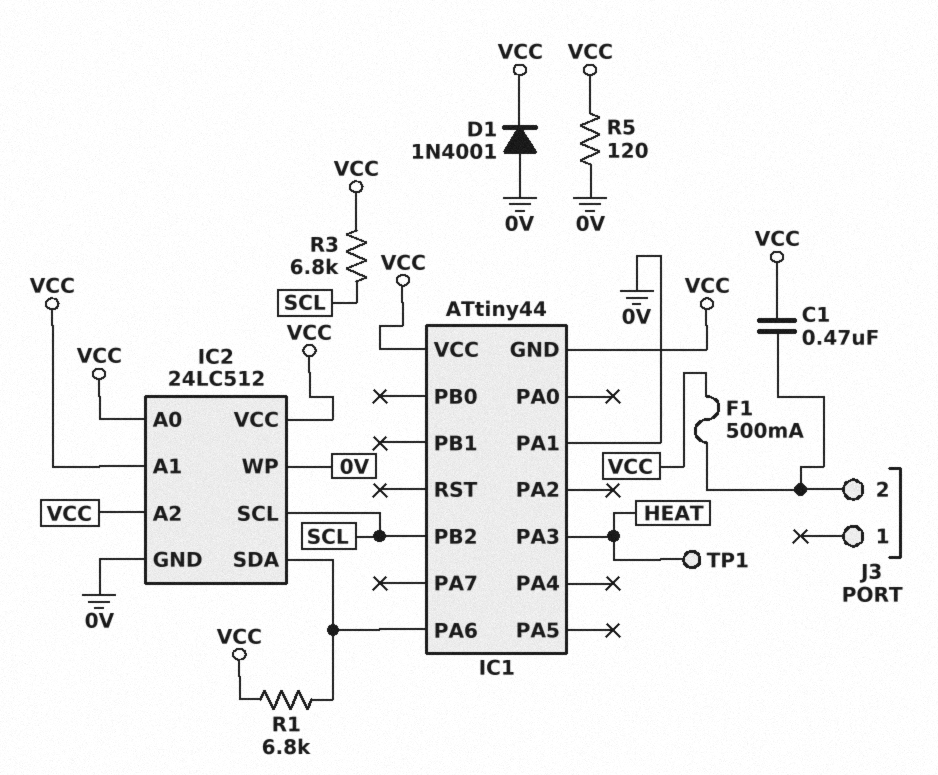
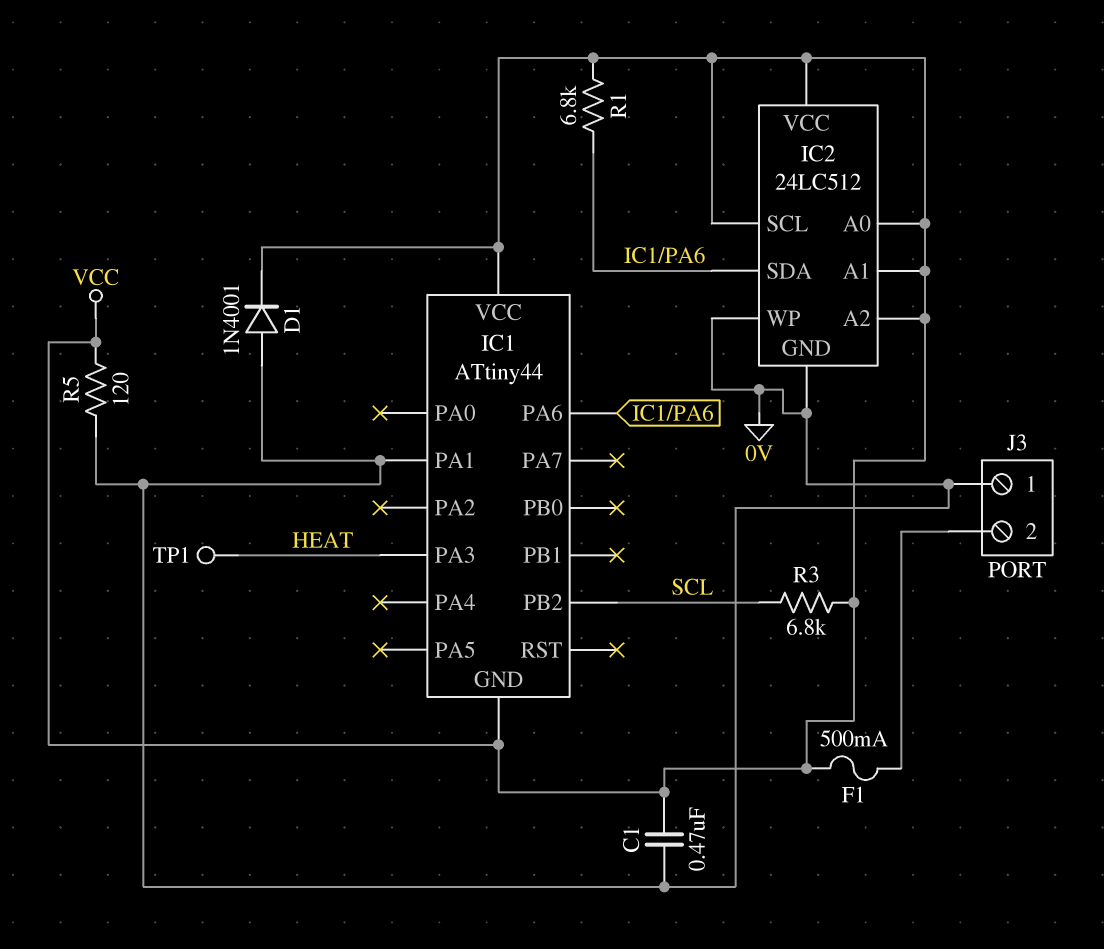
C1: 470nF (J3/2, VCC) -> 470nF (0V, VCC)
IC2 pin SCL: SCL -> VCC
J3 pin 1: none -> 0V

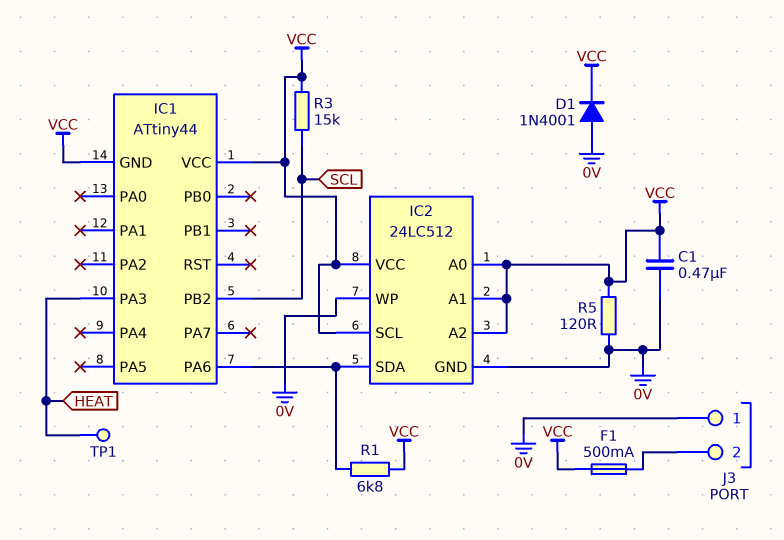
IC1 pin PA1: 0V -> none
R3: 6.8k (SCL, VCC) -> 15k (SCL, VCC)

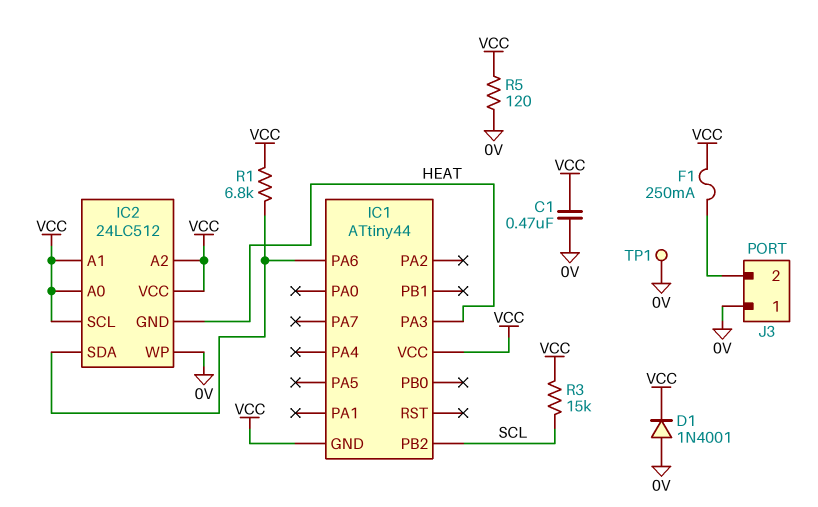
F1: 500mA (J3/2, VCC) -> 250mA (J3/2, VCC)
IC2 pin GND: 0V -> HEAT
TP1: test point (HEAT) -> test point (0V)

